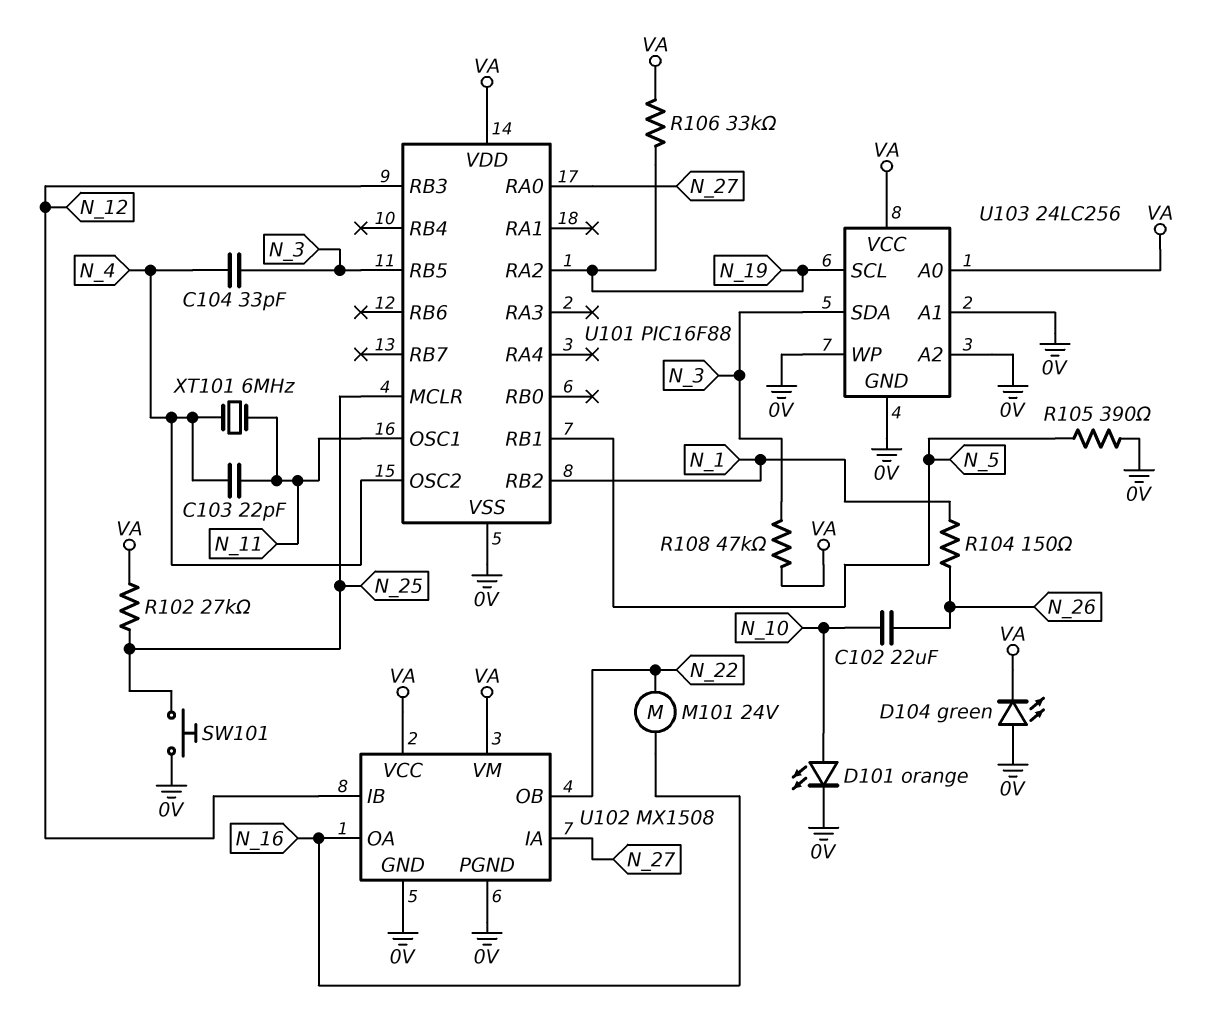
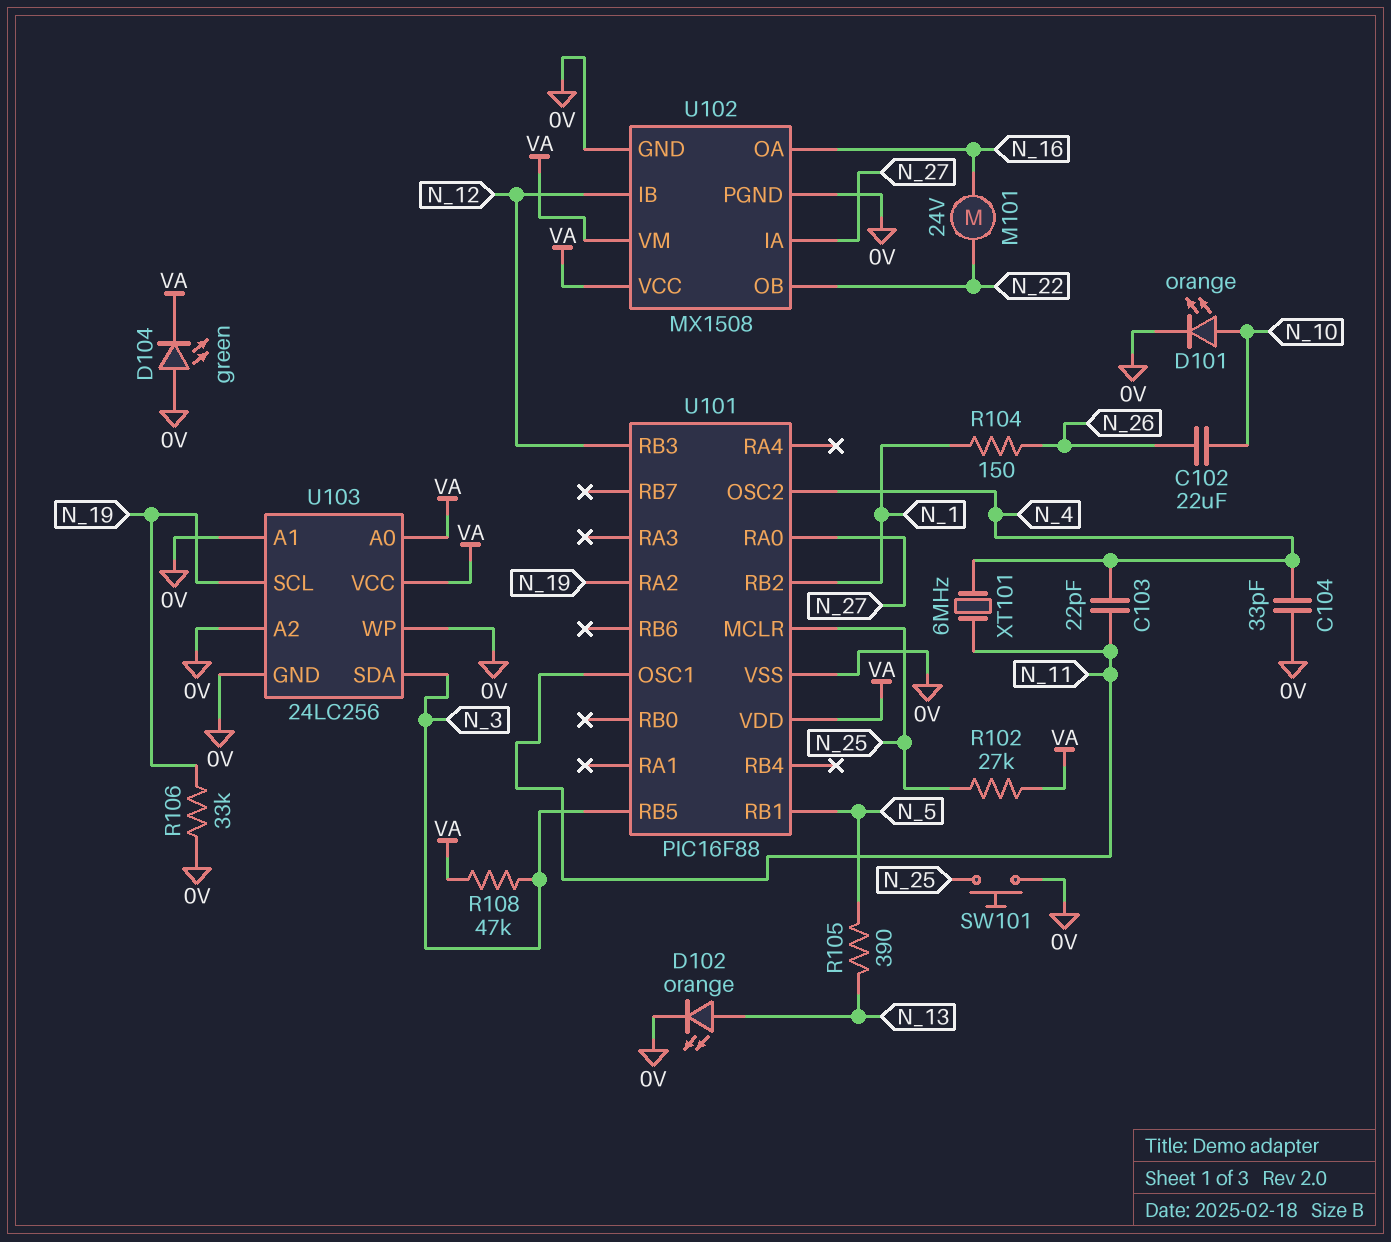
C104: 33pF (N_3, N_4) -> 33pF (0V, N_4)
D102: none -> LED orange (A N_13, K 0V)
R105: 390 (0V, N_5) -> 390 (N_5, N_13)
R106: 33k (N_19, VA) -> 33k (0V, N_19)

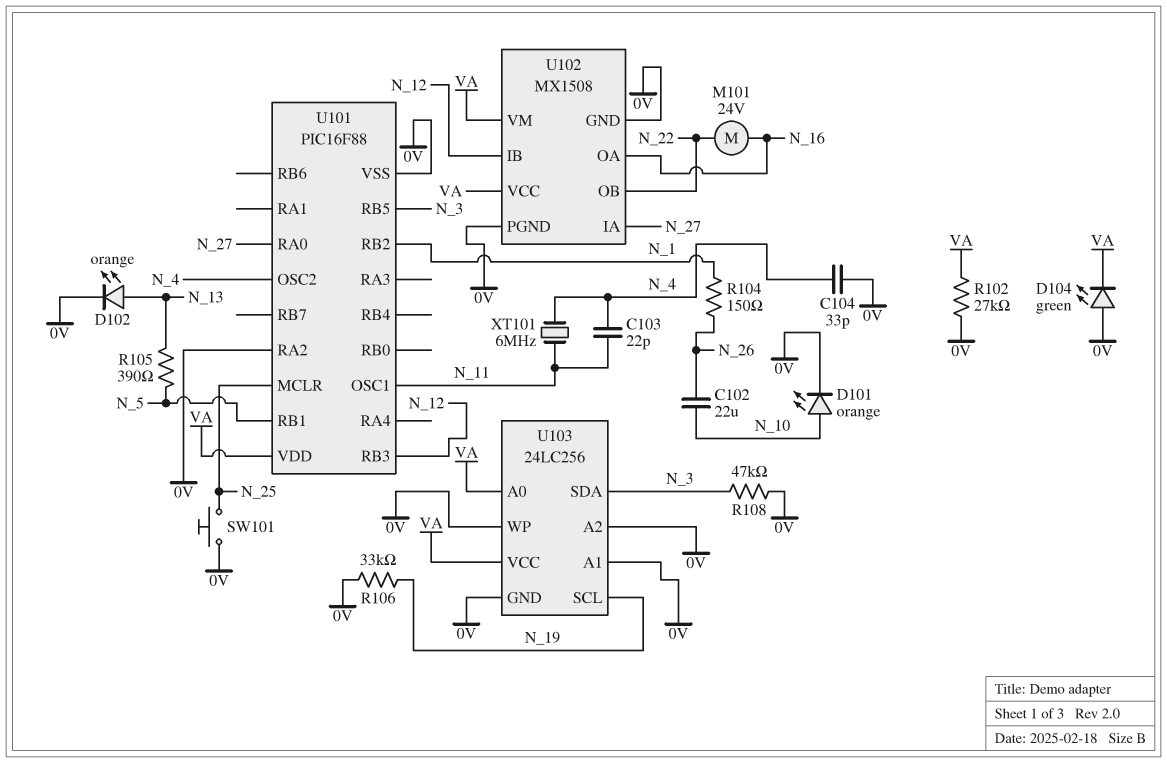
R102: 27k (N_25, VA) -> 27k (0V, VA)
R108: 47k (N_3, VA) -> 47k (0V, N_3)
U101 pin RA2: N_19 -> 0V

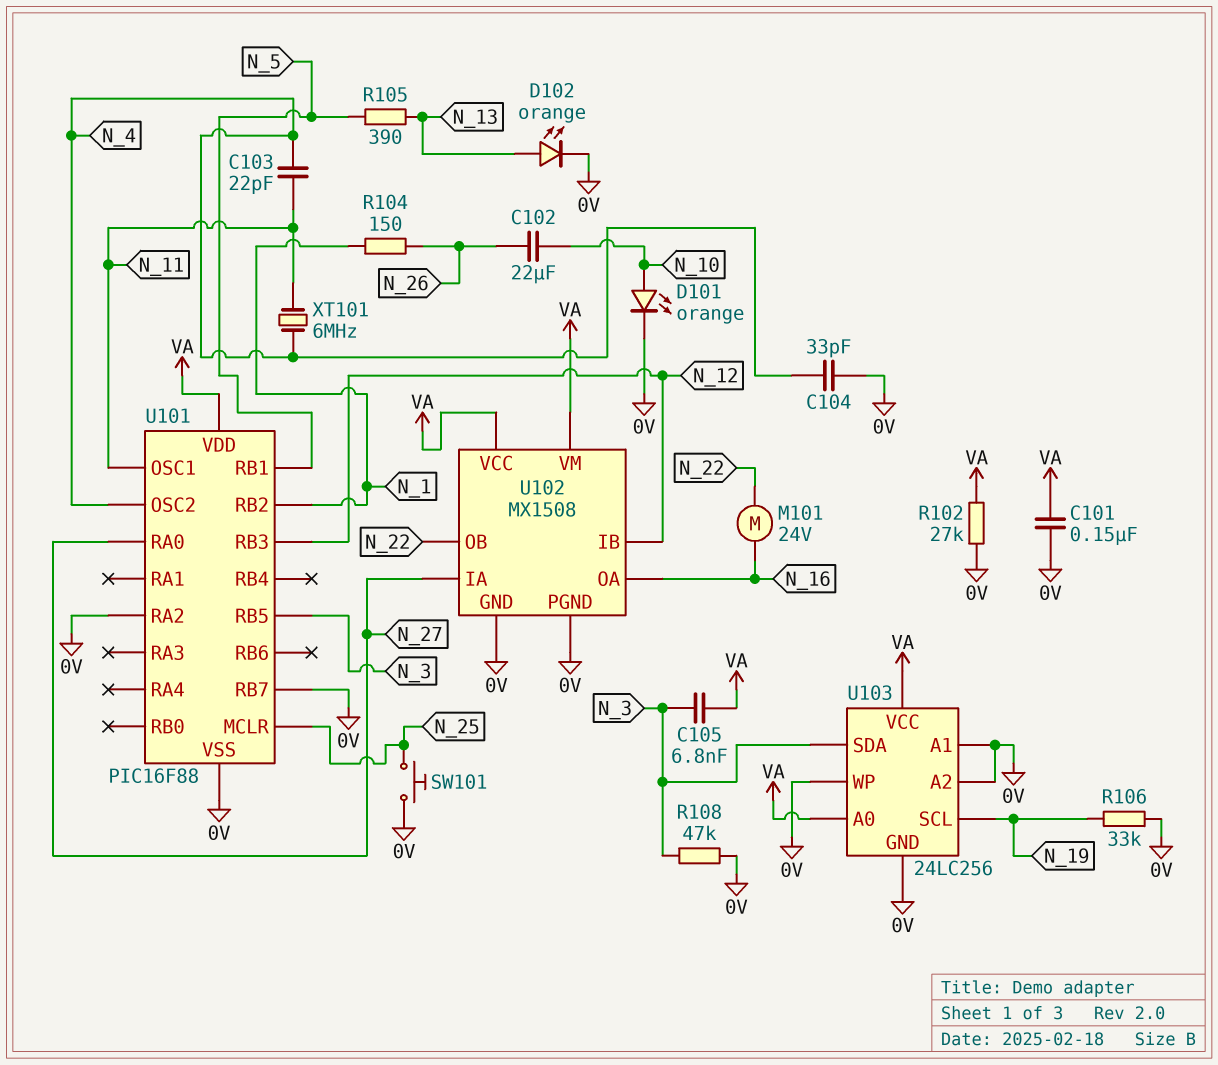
C101: none -> 150nF (0V, VA)
C105: none -> 6.8nF (N_3, VA)
D104: LED green (A 0V, K VA) -> none
U101 pin RB7: none -> 0V

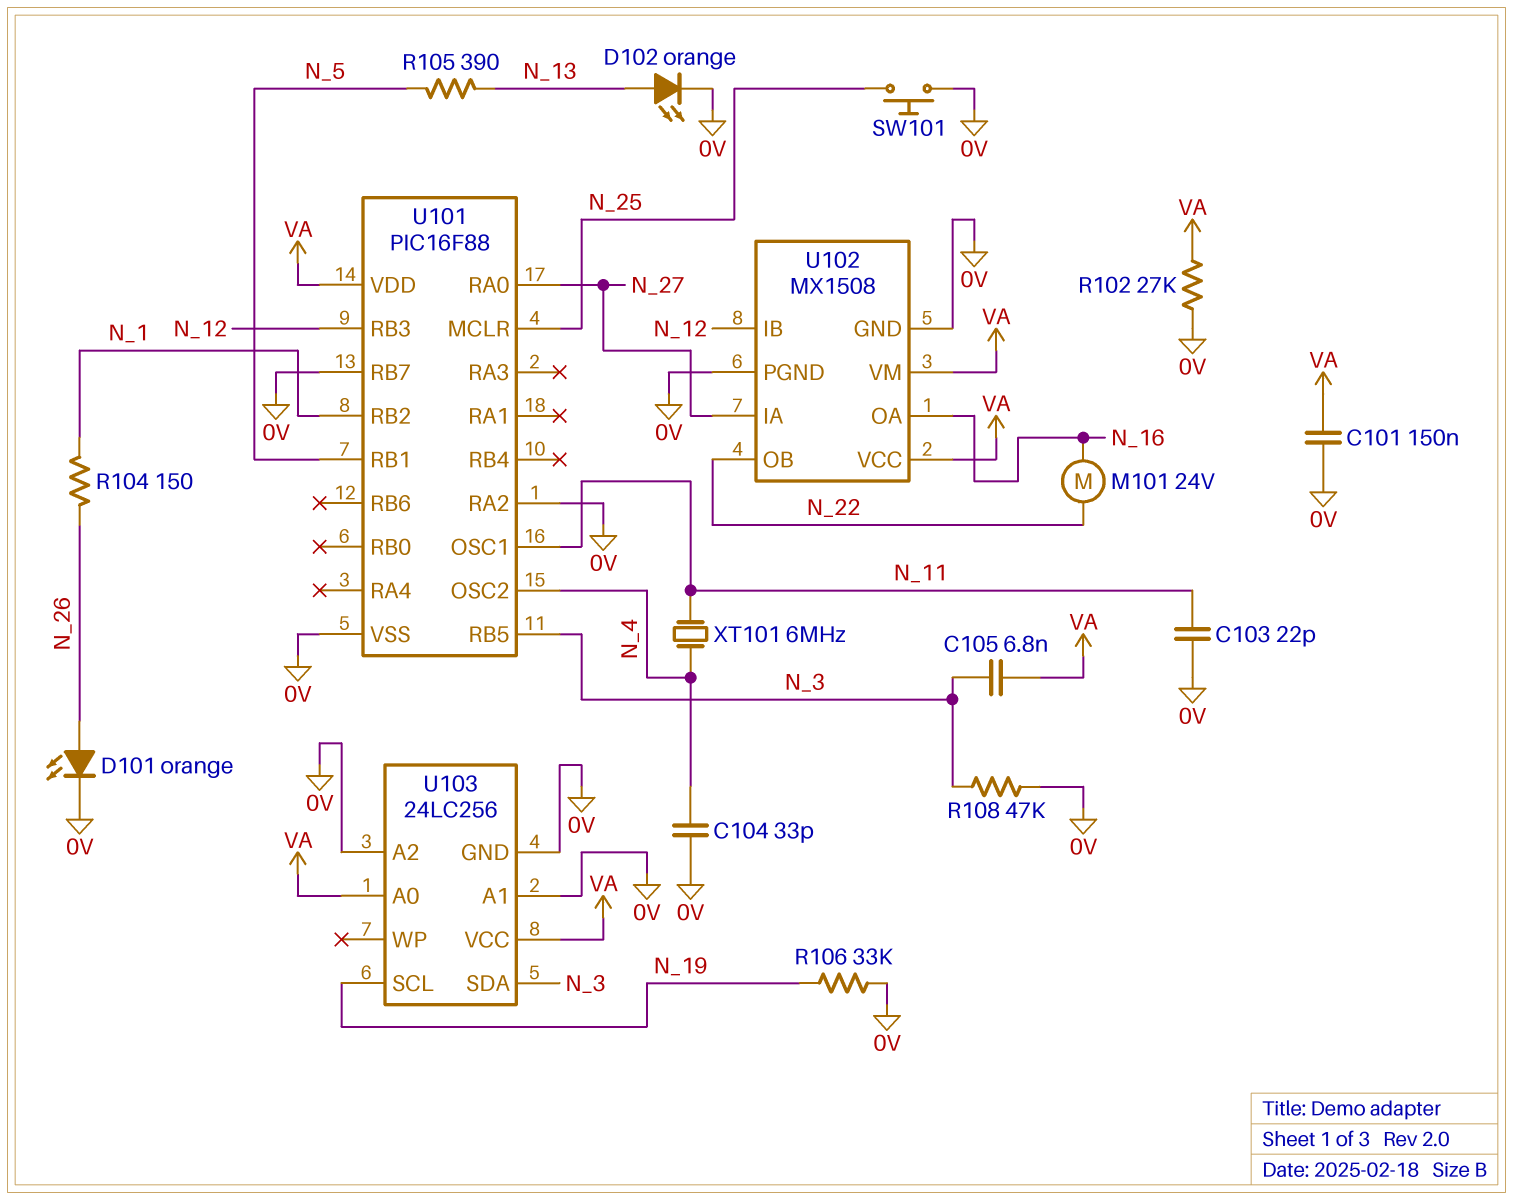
C102: 22uF (N_10, N_26) -> none
C103: 22pF (N_4, N_11) -> 22pF (0V, N_11)
D101: LED orange (A N_10, K 0V) -> LED orange (A N_26, K 0V)
U103 pin WP: 0V -> none

